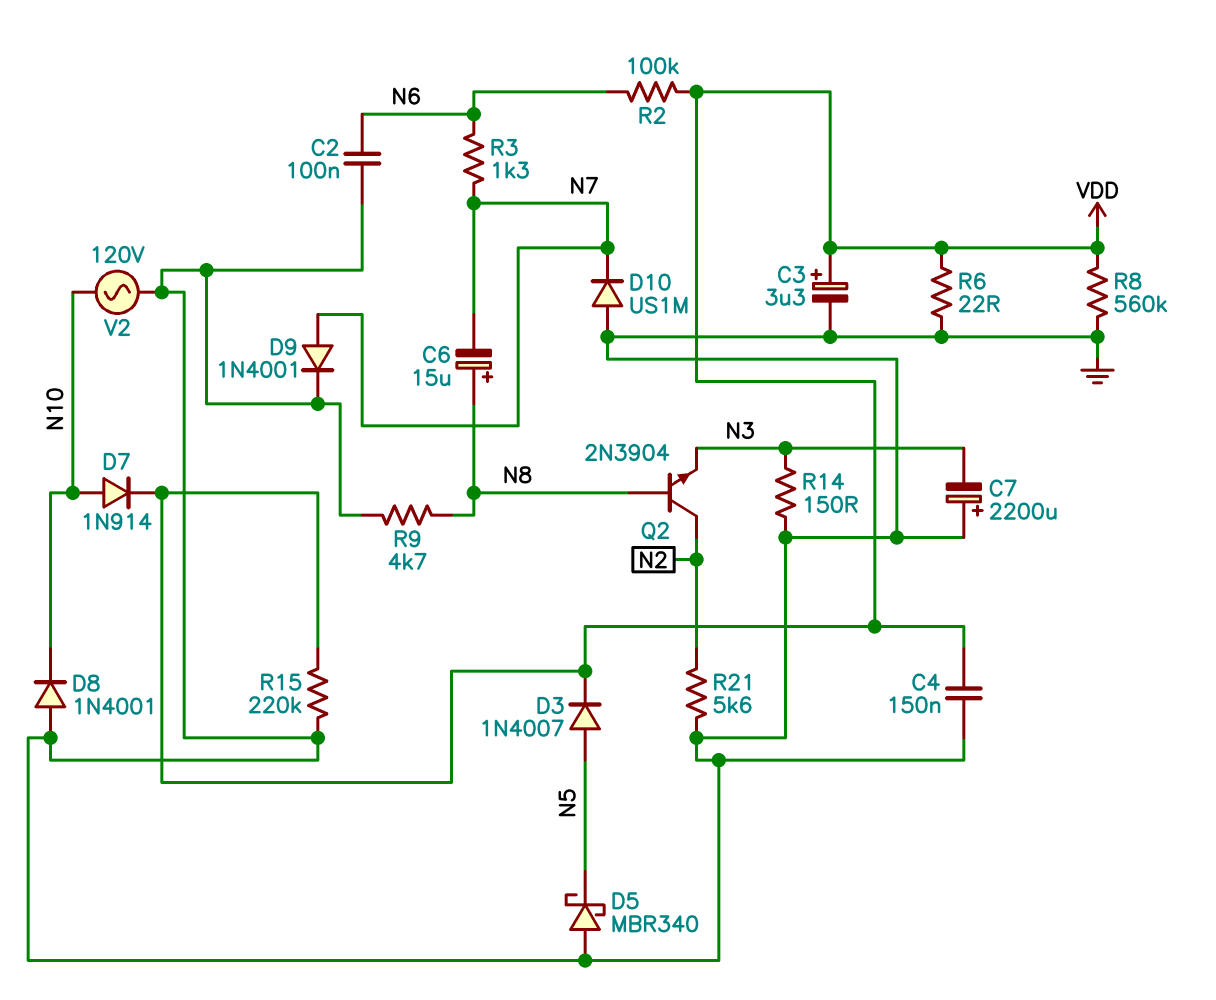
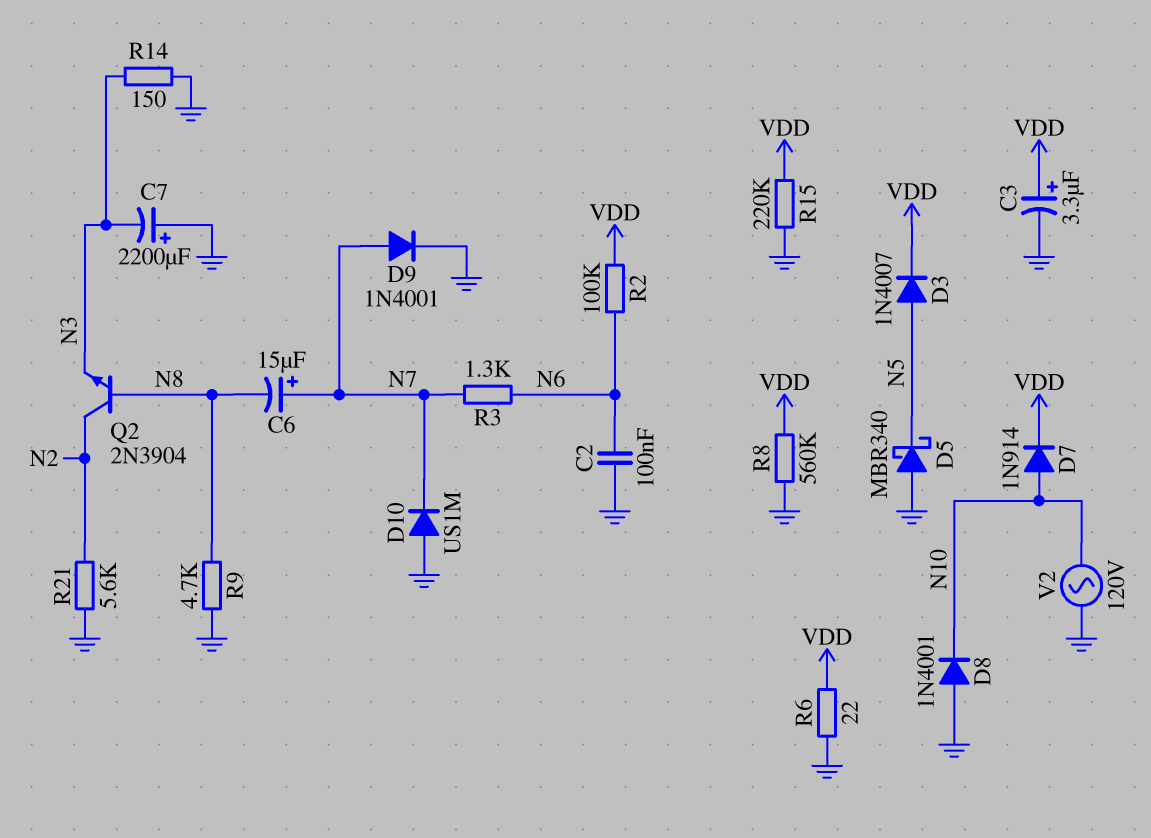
C4: 150nF (GND, VDD) -> none
C6: 15uF (plus N8, minus N7) -> 15uF (plus N7, minus N8)

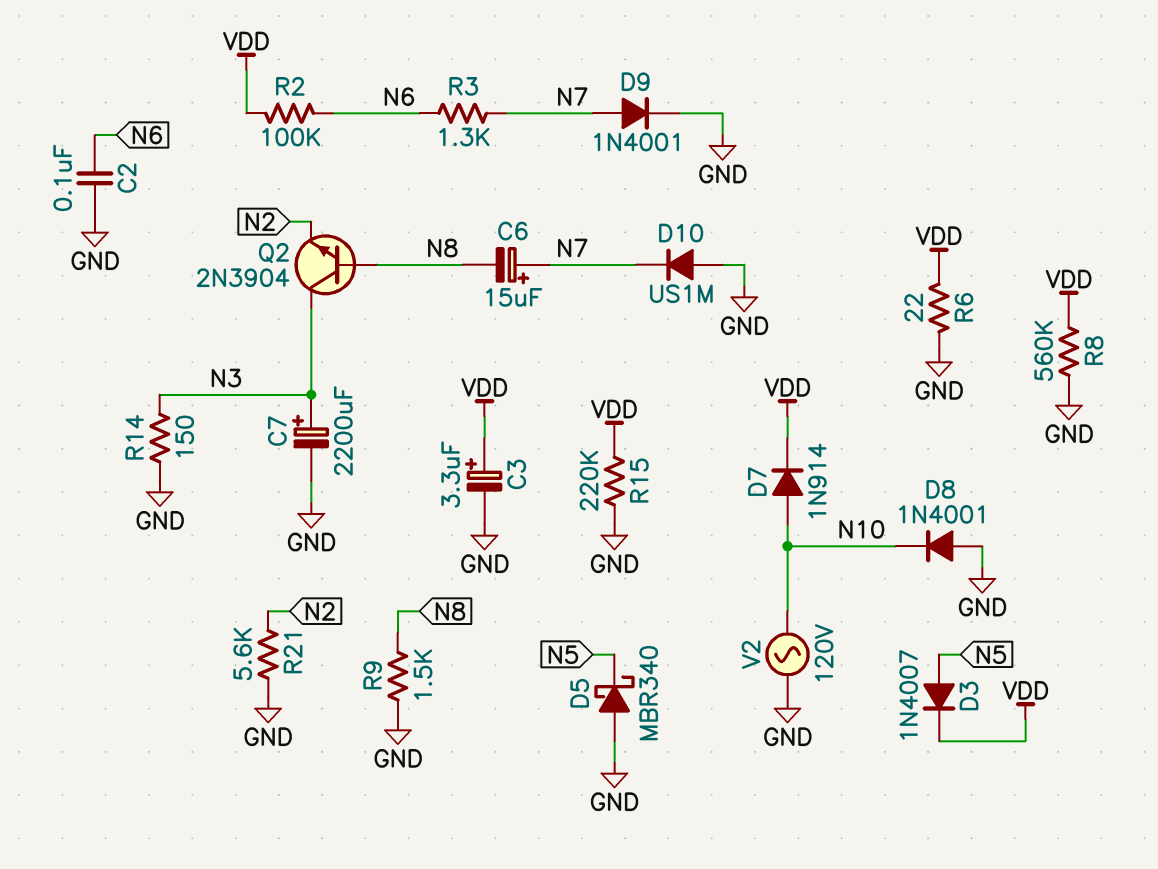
C7: 2200uF (plus GND, minus N3) -> 2200uF (plus N3, minus GND)
Q2: NPN 2N3904 (B N8, C N2, E N3) -> NPN 2N3904 (B N8, C N3, E N2)
R9: 4.7k (GND, N8) -> 1.5k (GND, N8)

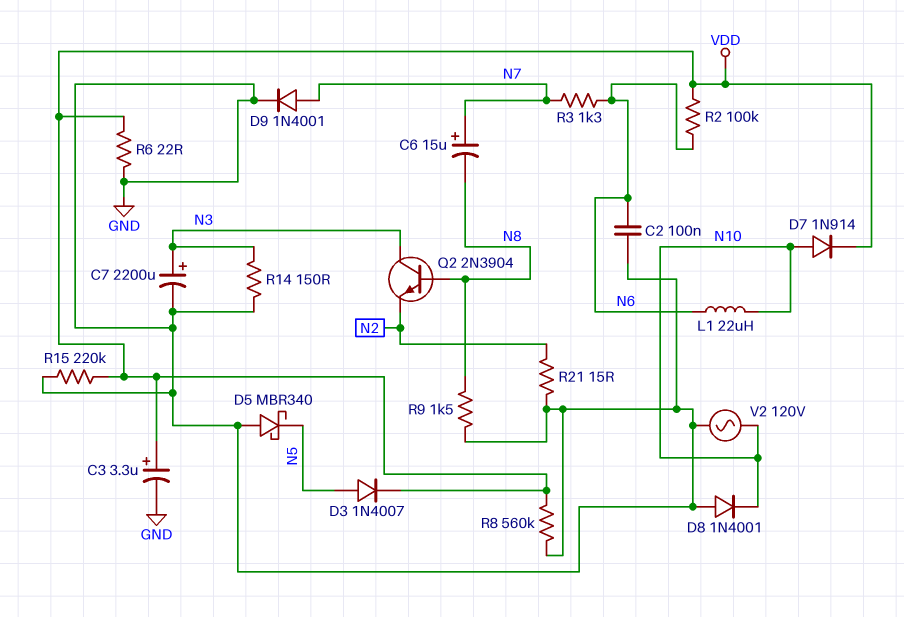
D10: diode US1M (A GND, K N7) -> none
L1: none -> 22uH (N6, N10)
R21: 5.6k (GND, N2) -> 15 (GND, N2)

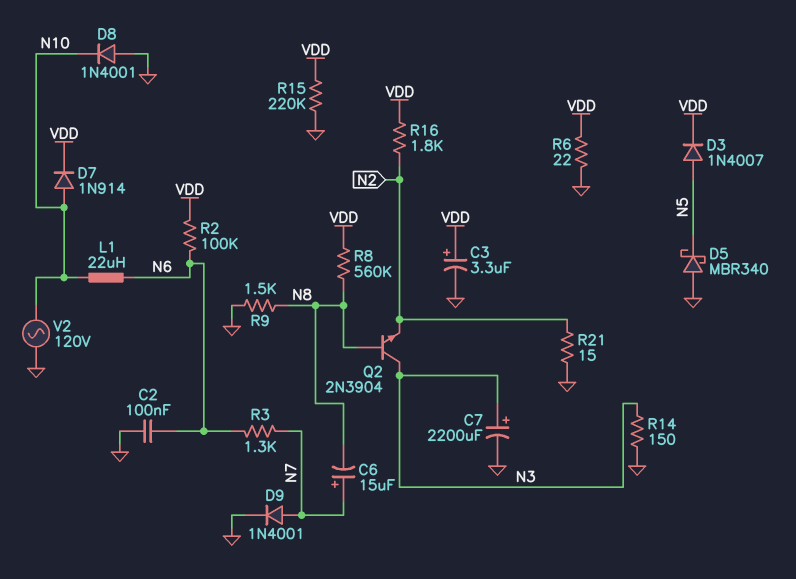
R8: 560k (GND, VDD) -> 560k (N8, VDD)
R16: none -> 1.8k (N2, VDD)

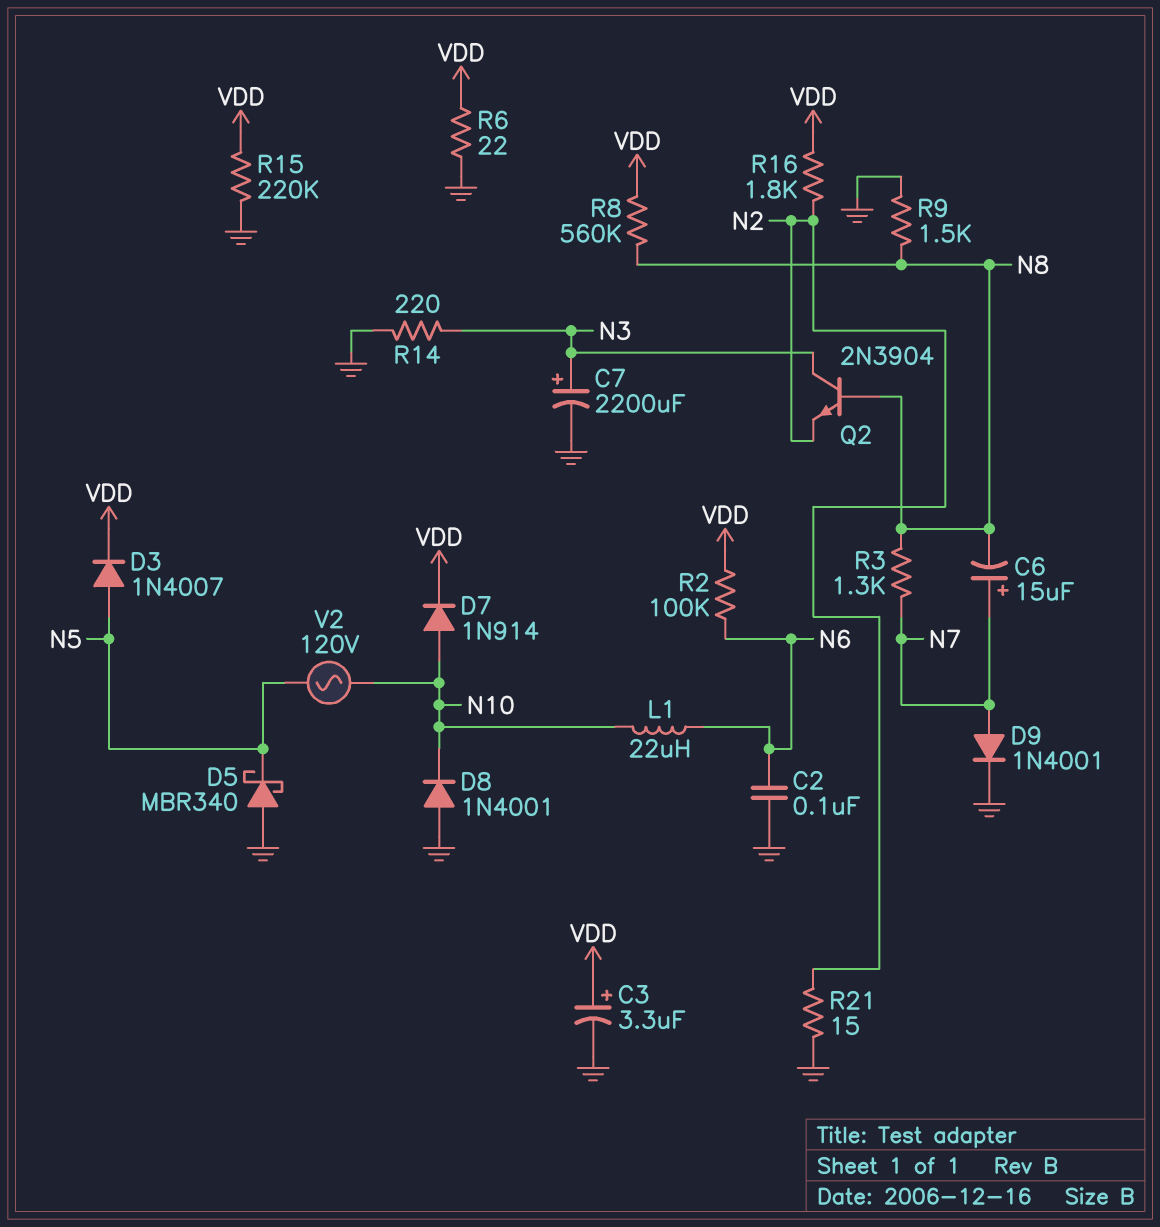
R3: 1.3k (N6, N7) -> 1.3k (N7, N8)
R14: 150 (GND, N3) -> 220 (GND, N3)
V2: AC 120V (GND, N10) -> AC 120V (N5, N10)

